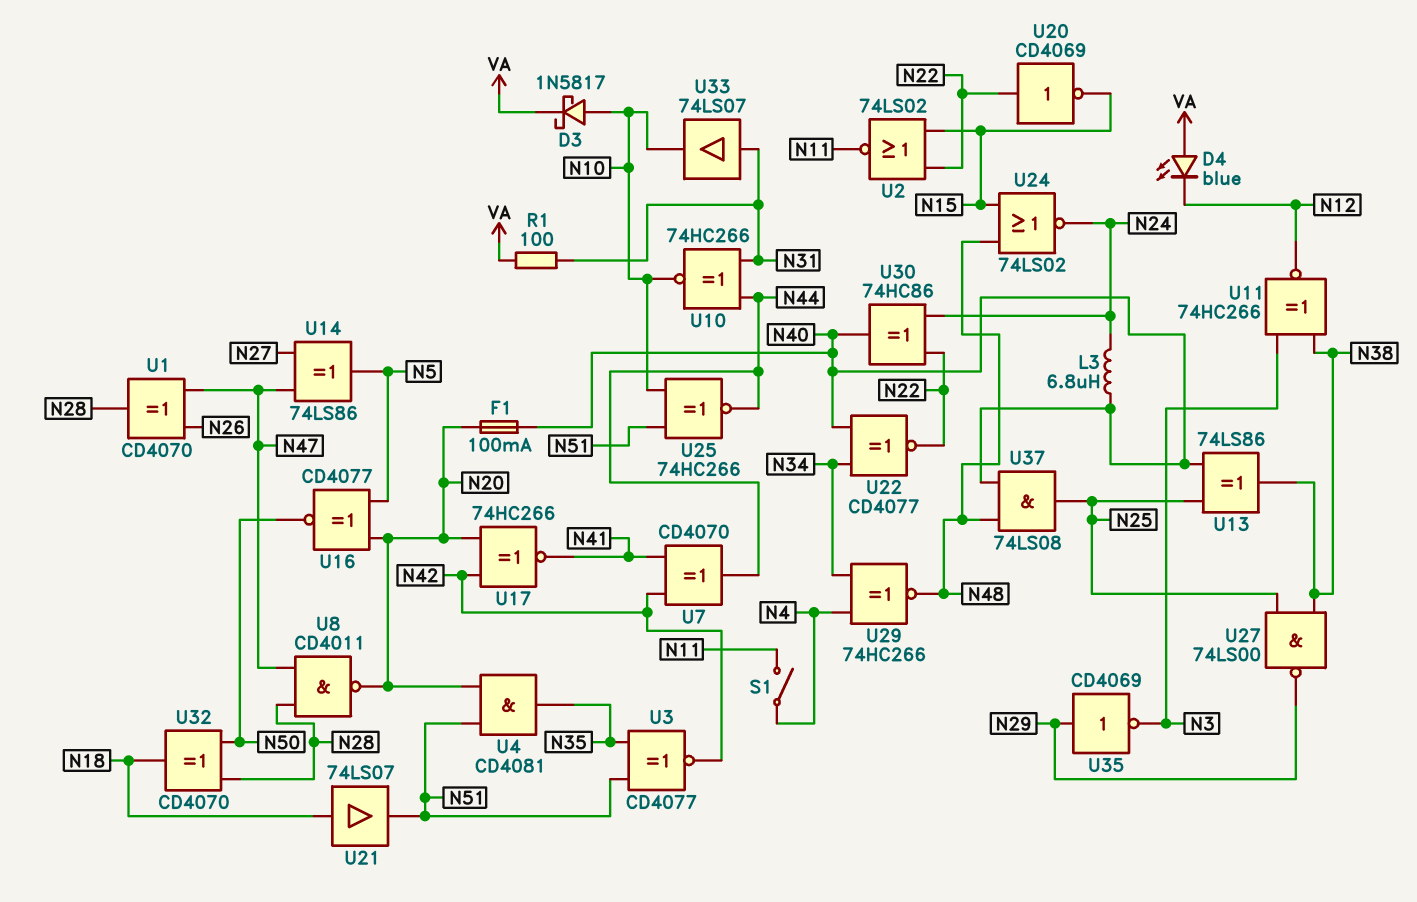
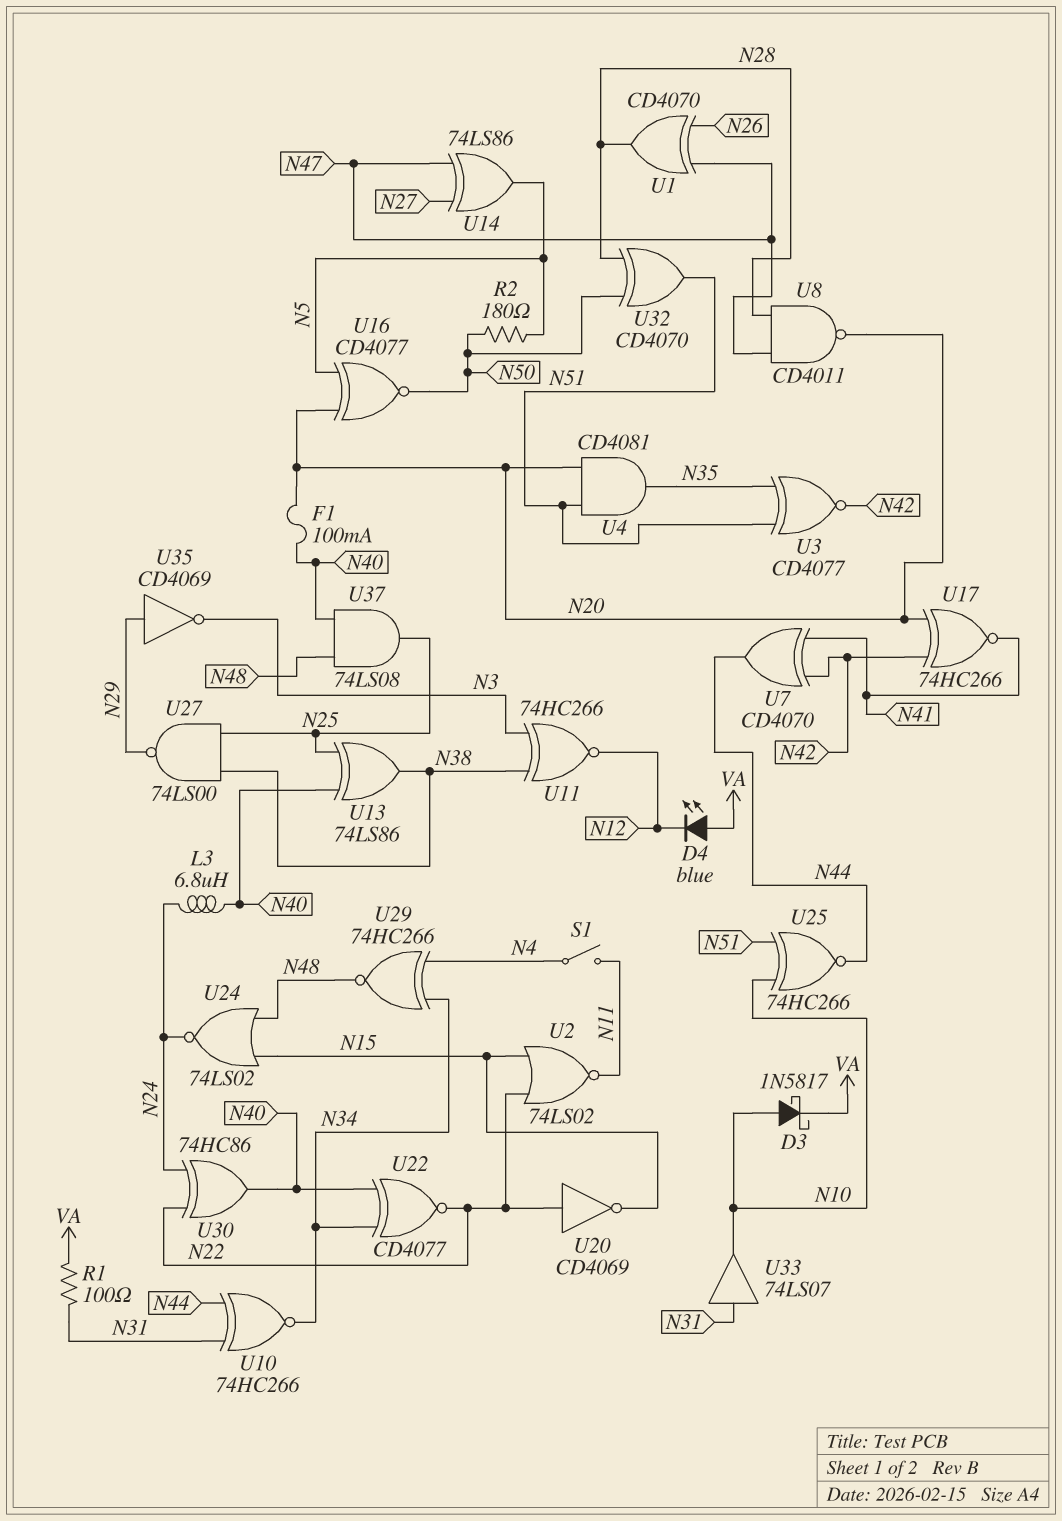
R2: none -> 180 (N5, N50)
U10: XNOR 74HC266 (in N31, in N44, out N10) -> XNOR 74HC266 (in N31, in N44, out N34)
U21: buffer 74LS07 (in N18, out N51) -> none
U32: XOR CD4070 (in N28, in N50, out N18) -> XOR CD4070 (in N28, in N50, out N51)

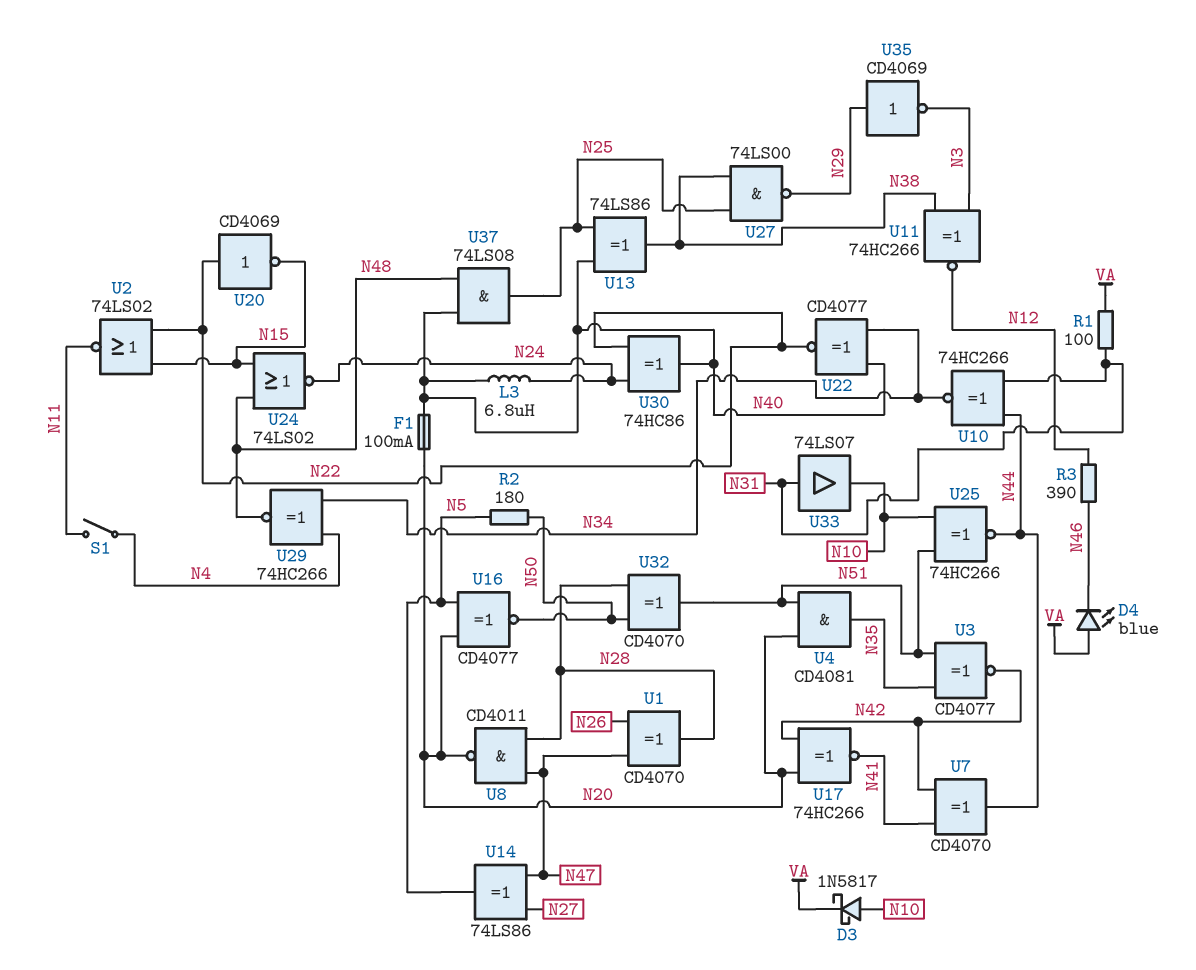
D4: LED blue (A VA, K N12) -> LED blue (A VA, K N46)
R3: none -> 390 (N12, N46)

